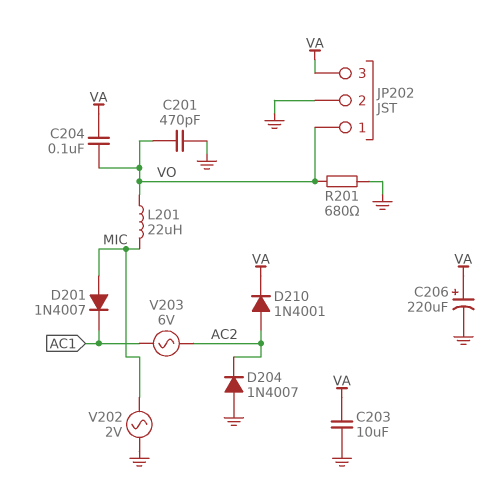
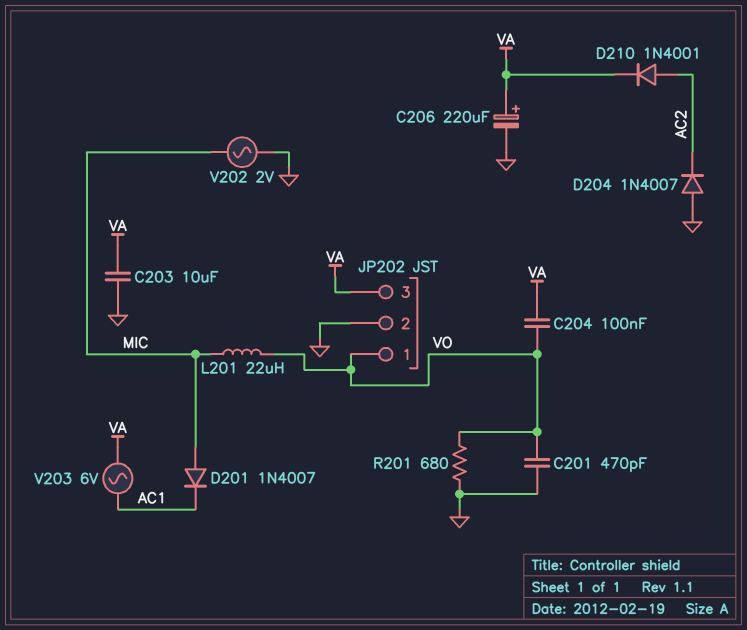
V203: AC 6V (AC1, AC2) -> AC 6V (AC1, VA)

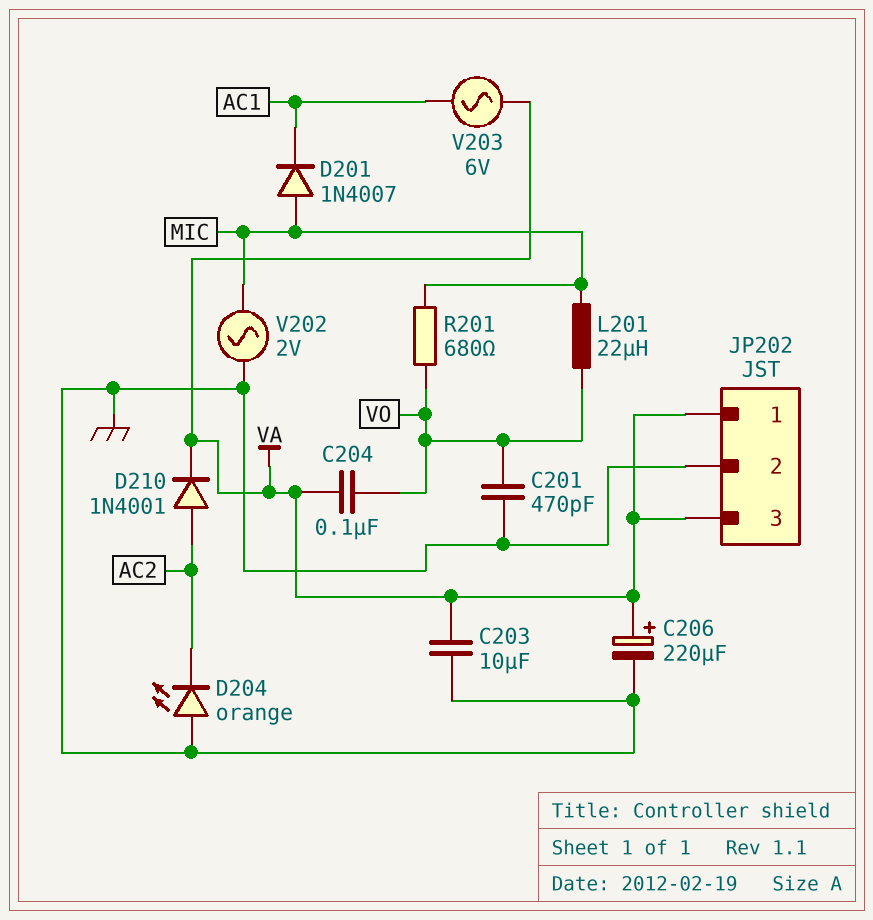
D204: diode 1N4007 (A GND, K AC2) -> LED orange (A GND, K AC2)
JP202 pin 1: VO -> VA
R201: 680 (GND, VO) -> 680 (MIC, VO)

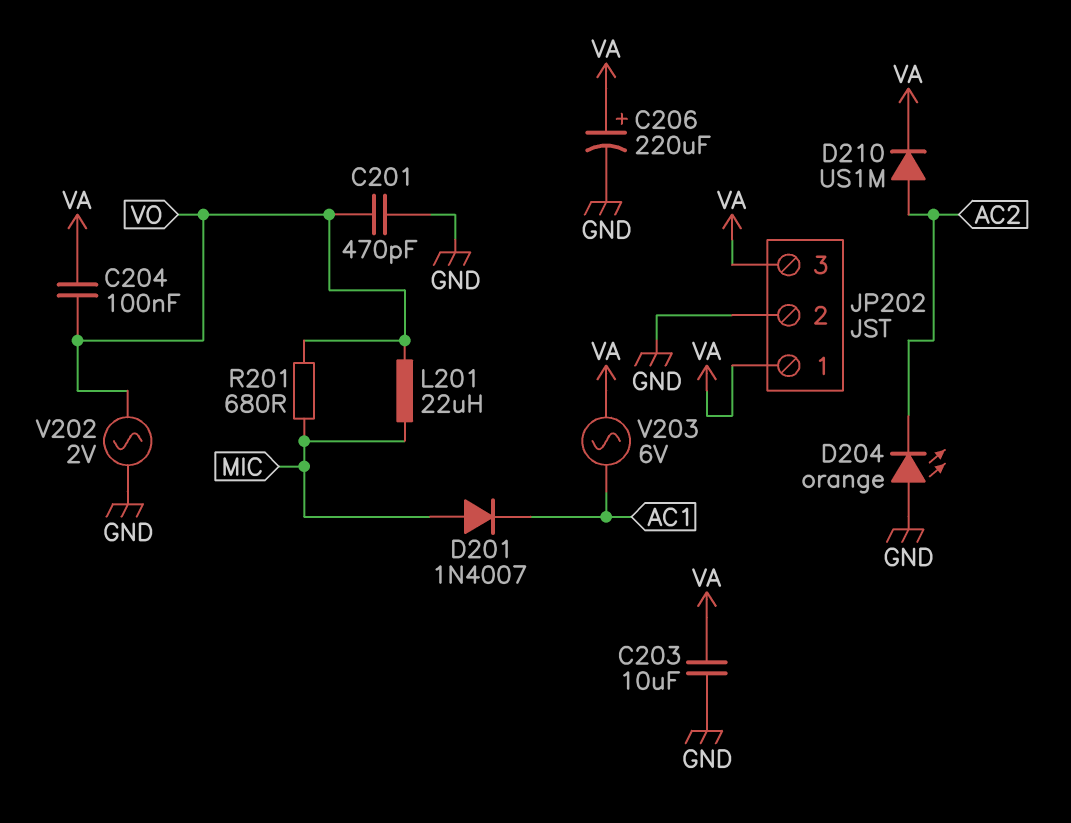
D210: diode 1N4001 (A AC2, K VA) -> diode US1M (A AC2, K VA)
V202: AC 2V (GND, MIC) -> AC 2V (GND, VO)

